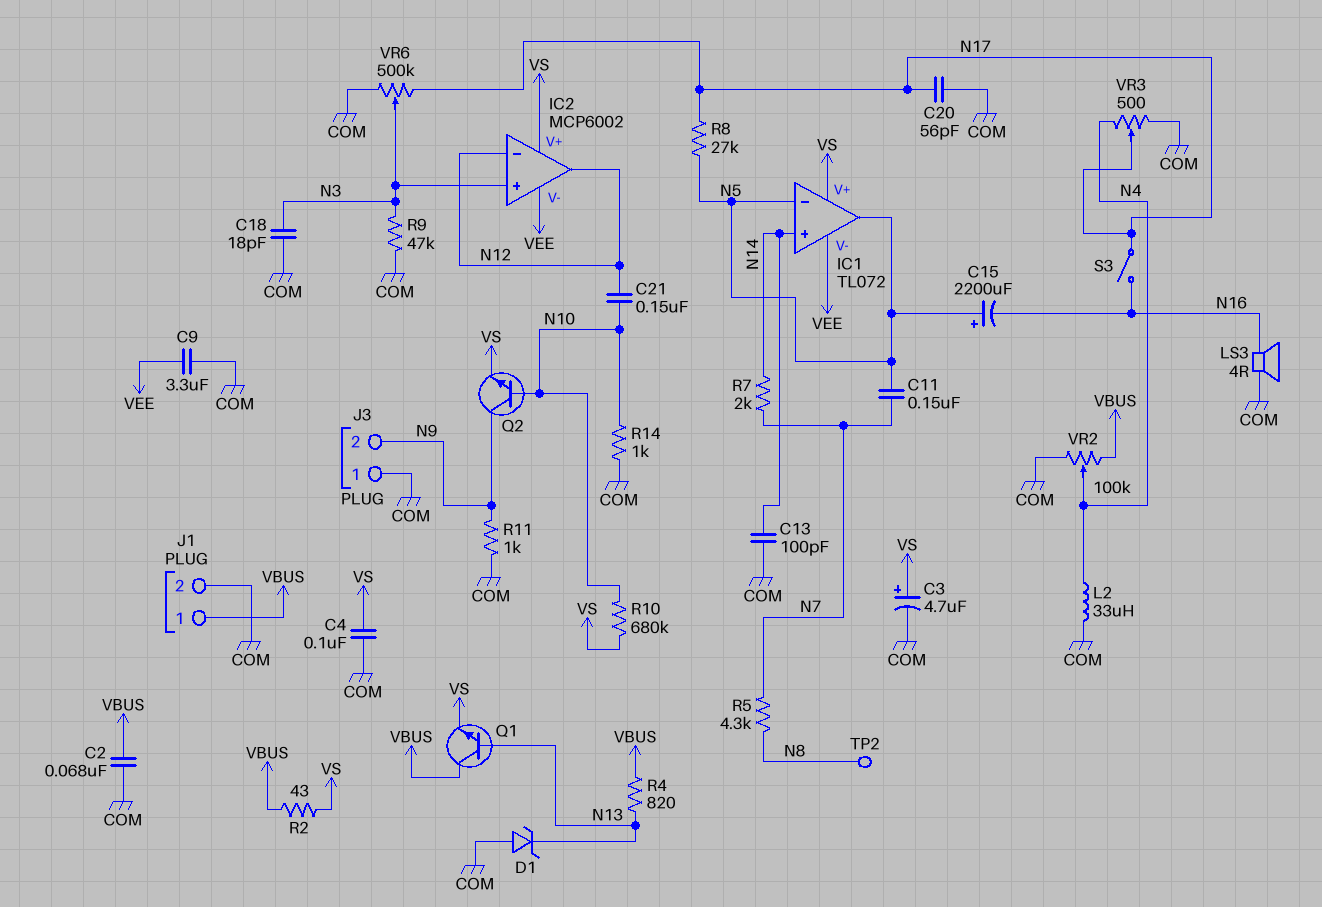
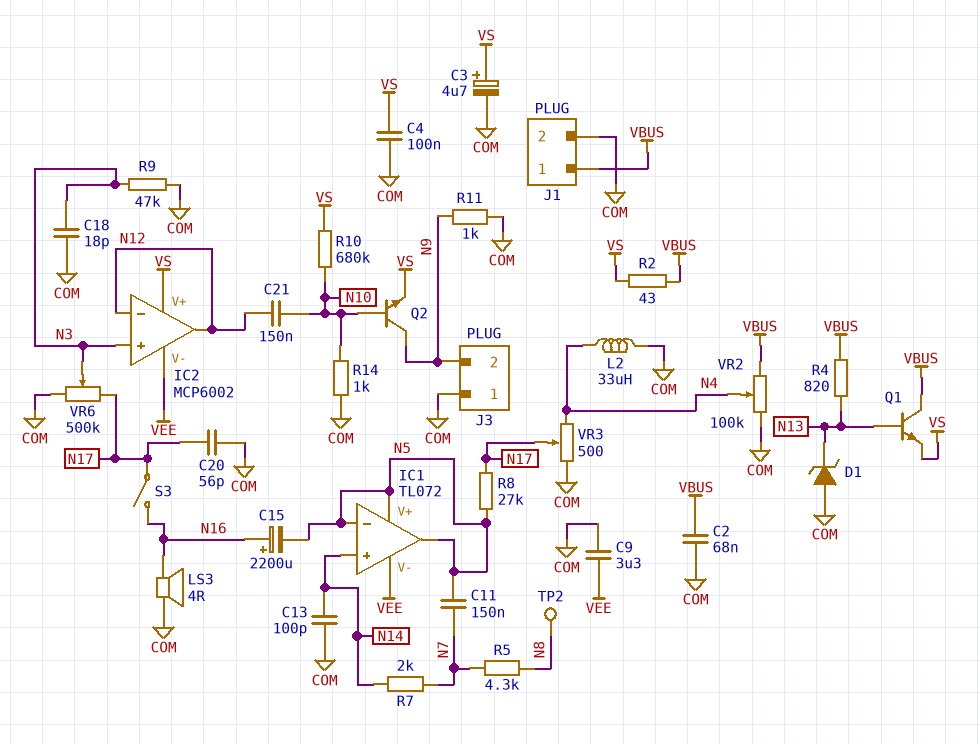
C15: 2200uF (plus N5, minus N16) -> 2200uF (plus N16, minus N5)
IC1 pin V+: VS -> N5

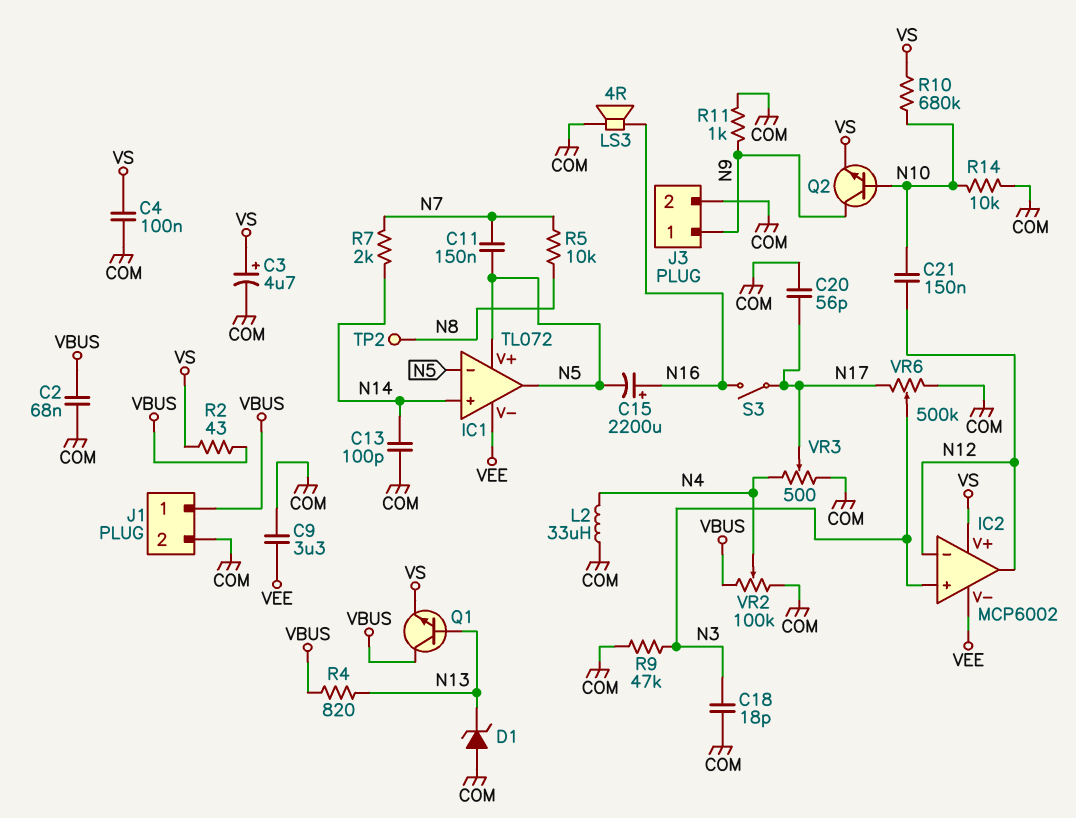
J3 pin 1: COM -> N9
J3 pin 2: N9 -> COM
R5: 4.3k (N7, N8) -> 10k (N7, N8)
R8: 27k (N5, N17) -> none
R14: 1k (COM, N10) -> 10k (COM, N10)

